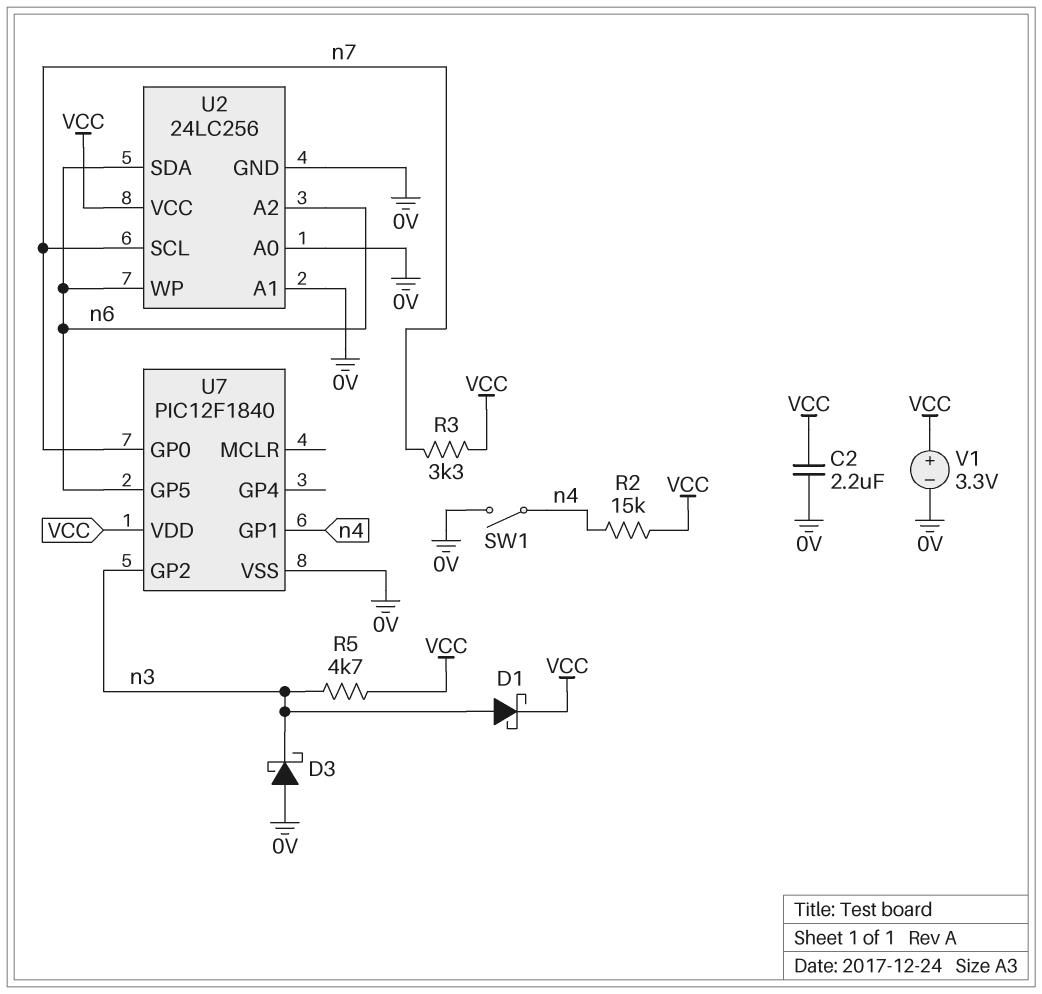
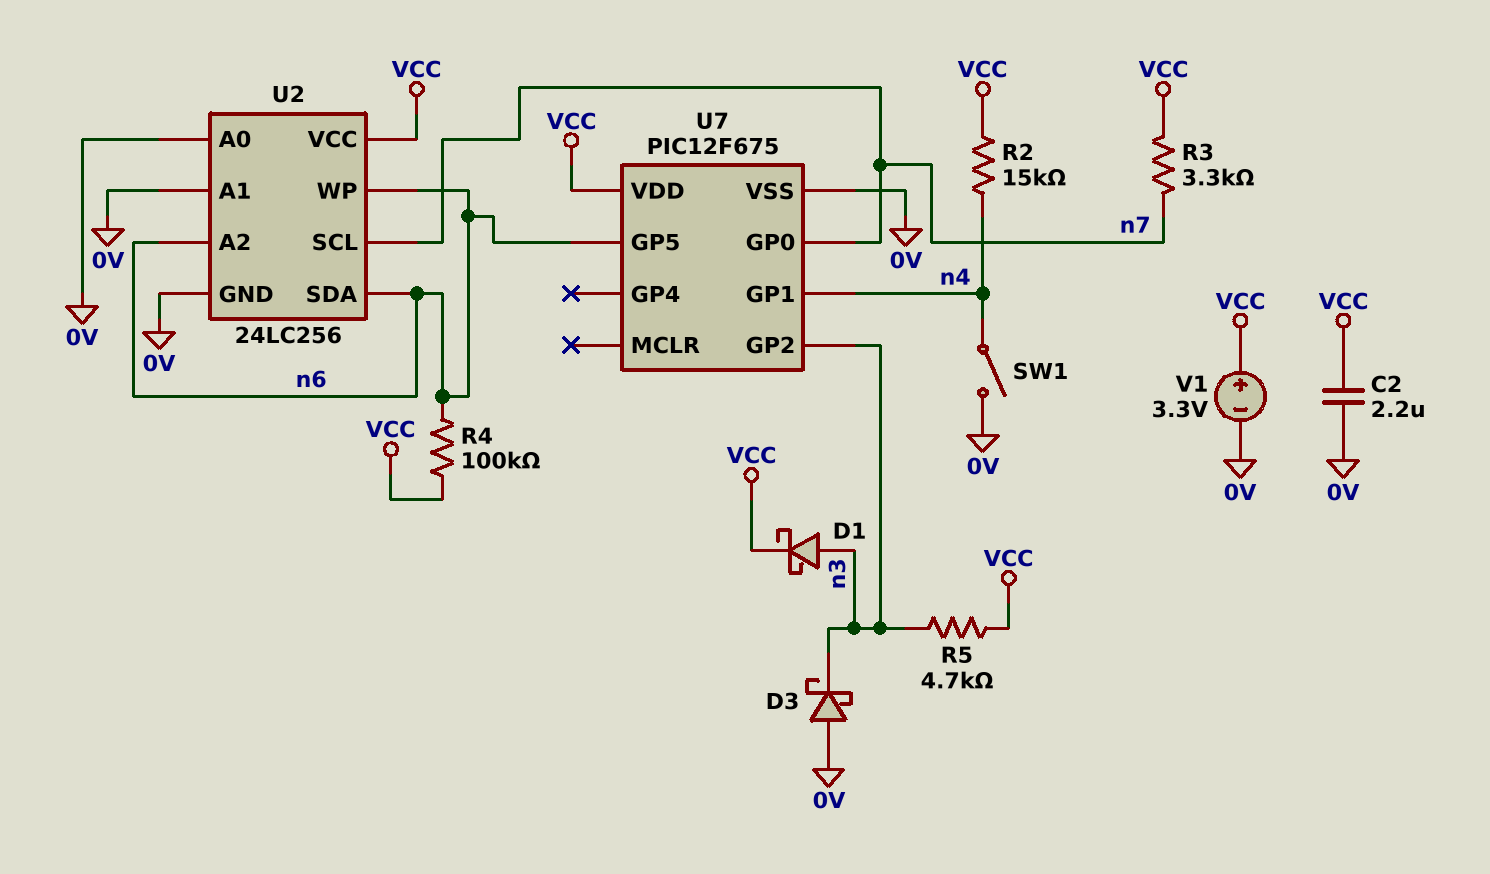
R4: none -> 100k (VCC, n6)
U7: PIC12F1840 -> PIC12F675

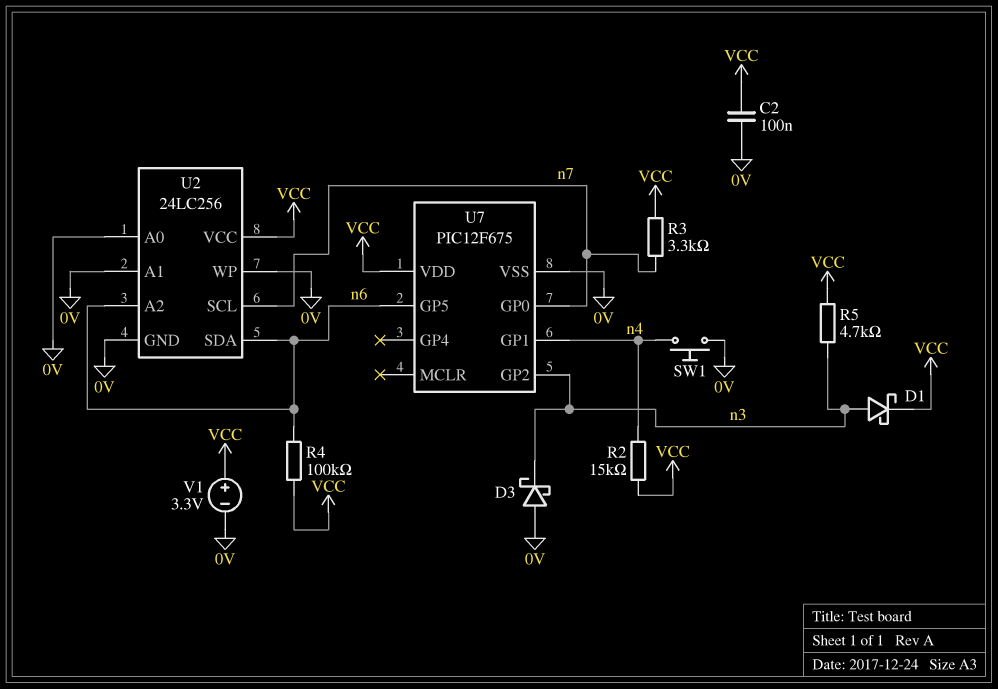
C2: 2.2uF (0V, VCC) -> 100nF (0V, VCC)
SW1: switch (0V, n4) -> button (0V, n4)
U2 pin WP: n6 -> 0V

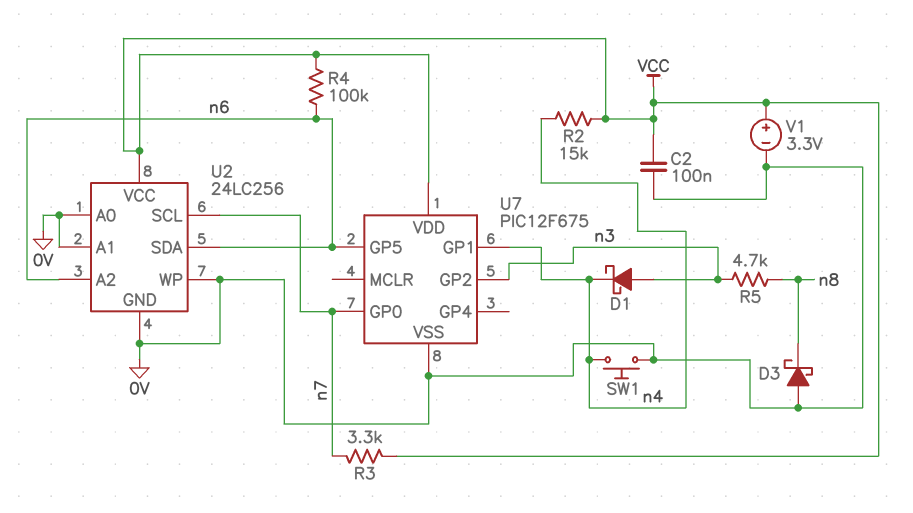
D1: schottky (A n3, K VCC) -> schottky (A n3, K n4)
D3: schottky (A 0V, K n3) -> schottky (A 0V, K n8)
R5: 4.7k (VCC, n3) -> 4.7k (n3, n8)

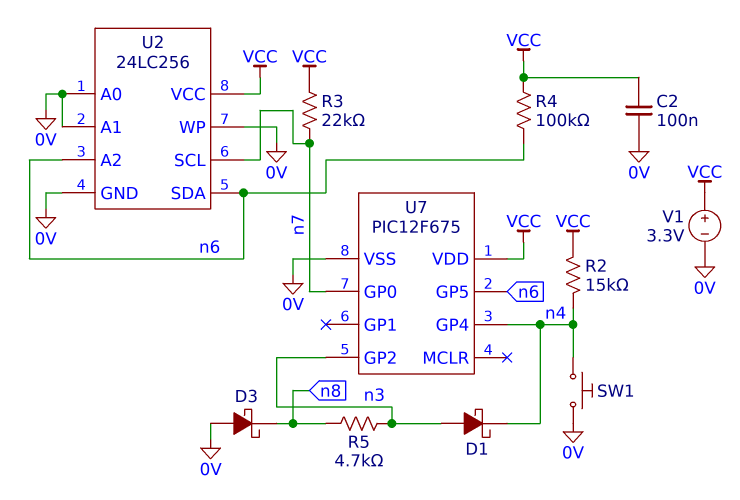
R3: 3.3k (VCC, n7) -> 22k (VCC, n7)
U7 pin GP1: n4 -> none
U7 pin GP4: none -> n4

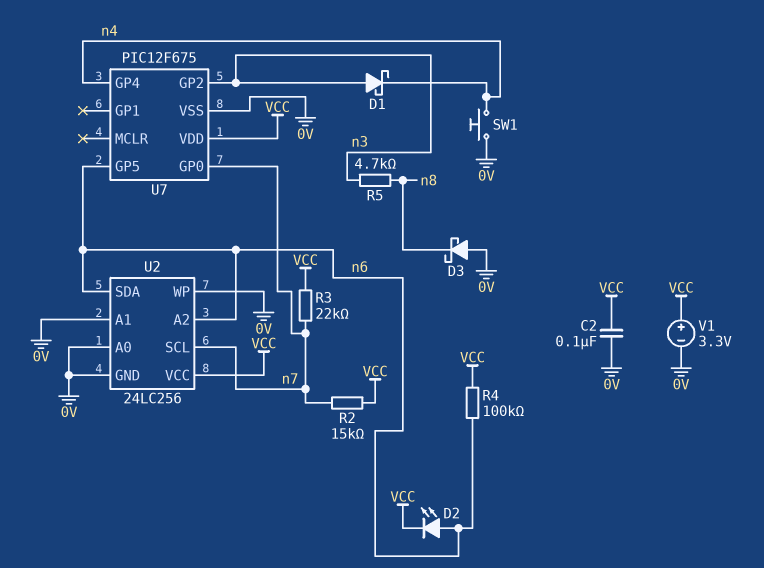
D2: none -> LED (A n6, K VCC)
R2: 15k (VCC, n4) -> 15k (VCC, n7)

